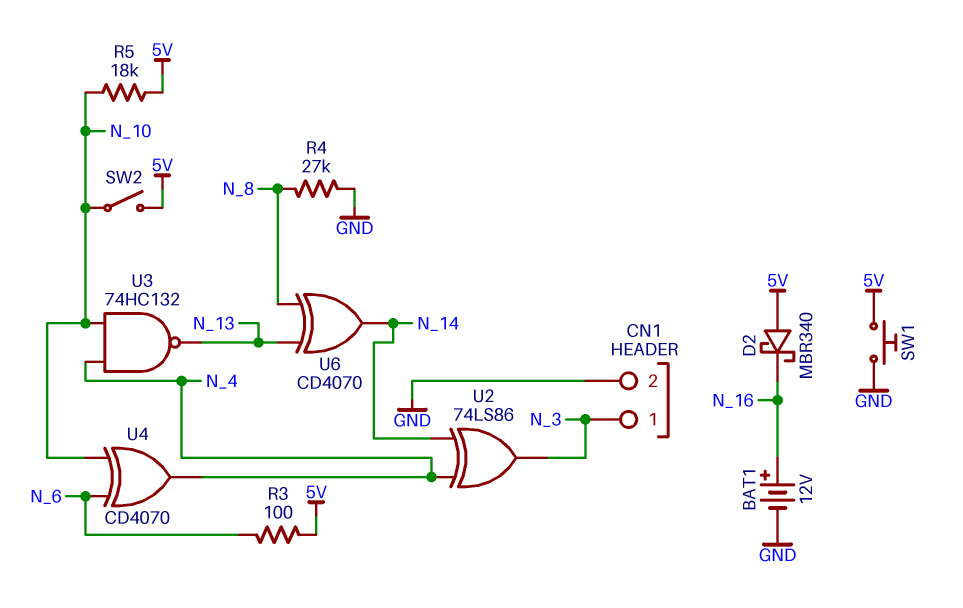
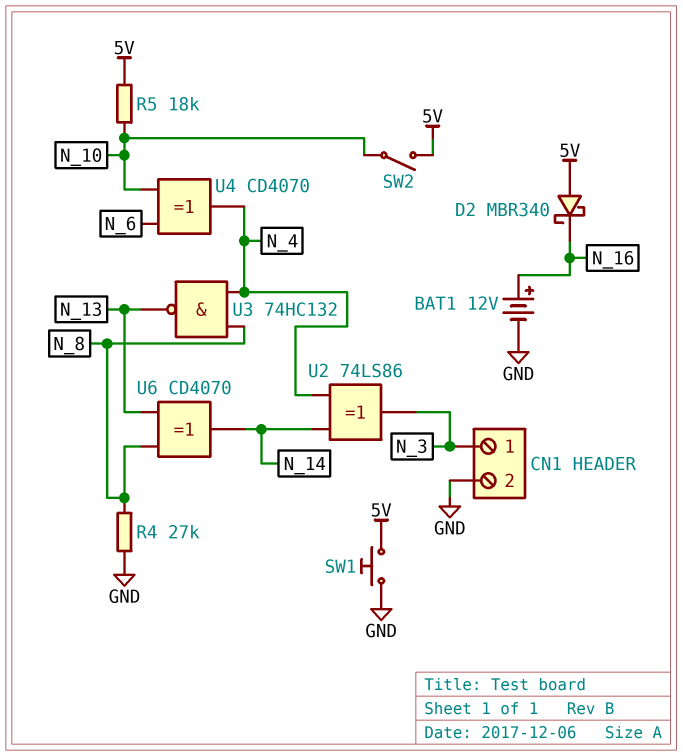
R3: 100 (5V, N_6) -> none
U3: NAND 74HC132 (in N_4, in N_10, out N_13) -> NAND 74HC132 (in N_4, in N_8, out N_13)

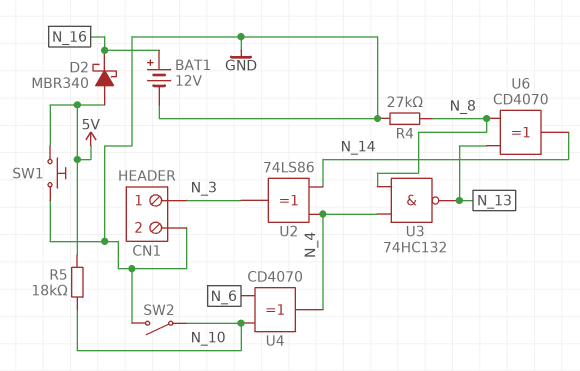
SW2: switch (5V, N_10) -> switch (GND, N_10)

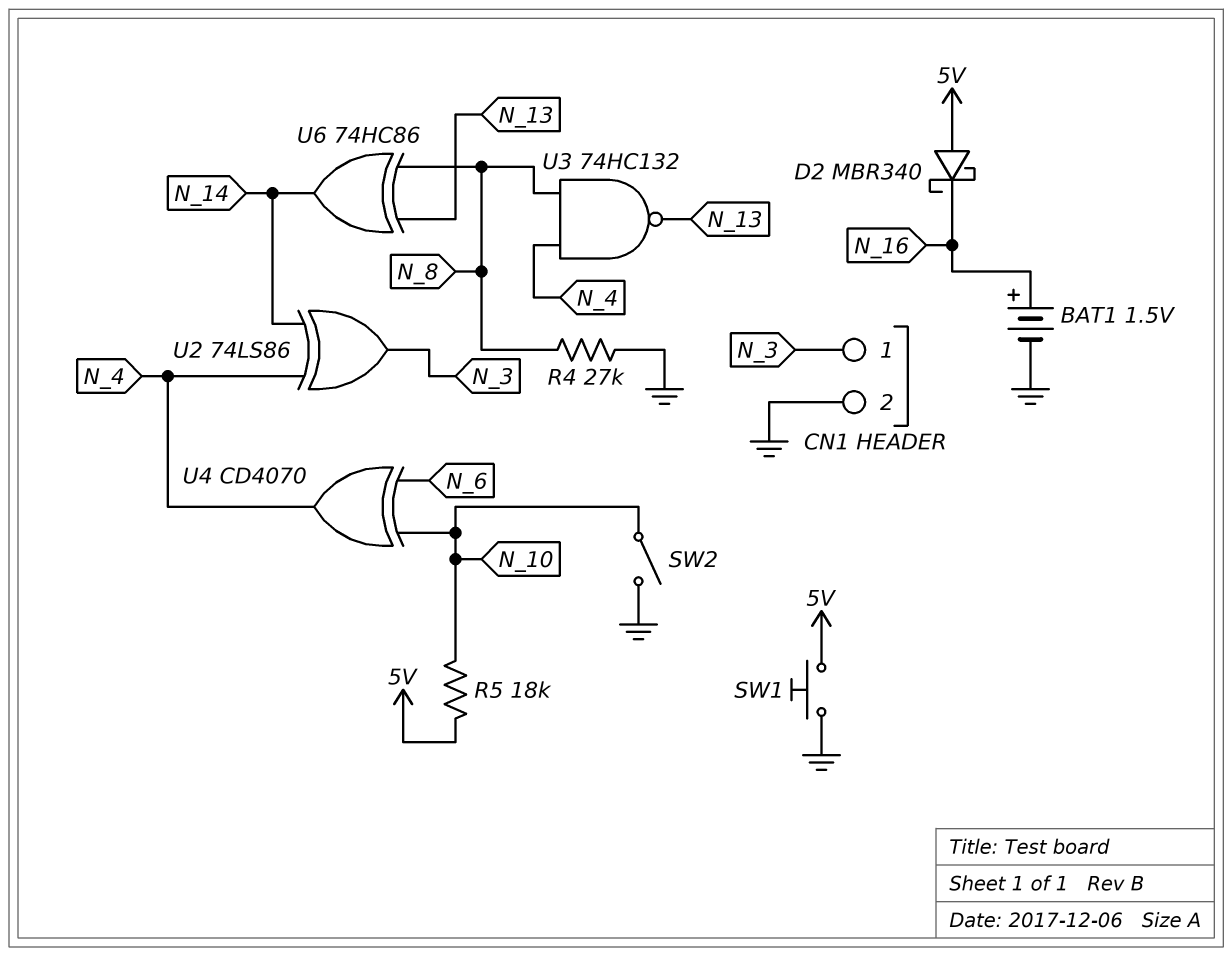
BAT1: 12V (plus N_16, minus GND) -> 1.5V (plus N_16, minus GND)
U6: XOR CD4070 (in N_8, in N_13, out N_14) -> XOR 74HC86 (in N_8, in N_13, out N_14)

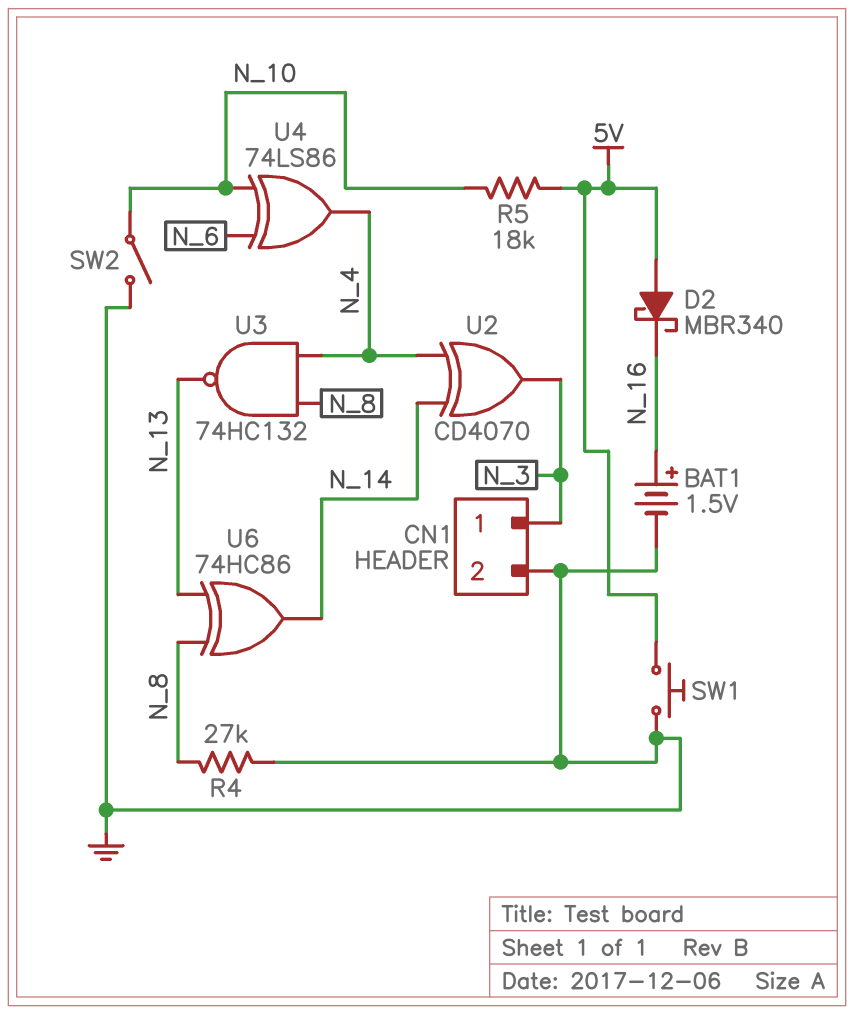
U2: XOR 74LS86 (in N_4, in N_14, out N_3) -> XOR CD4070 (in N_4, in N_14, out N_3)
U4: XOR CD4070 (in N_6, in N_10, out N_4) -> XOR 74LS86 (in N_6, in N_10, out N_4)

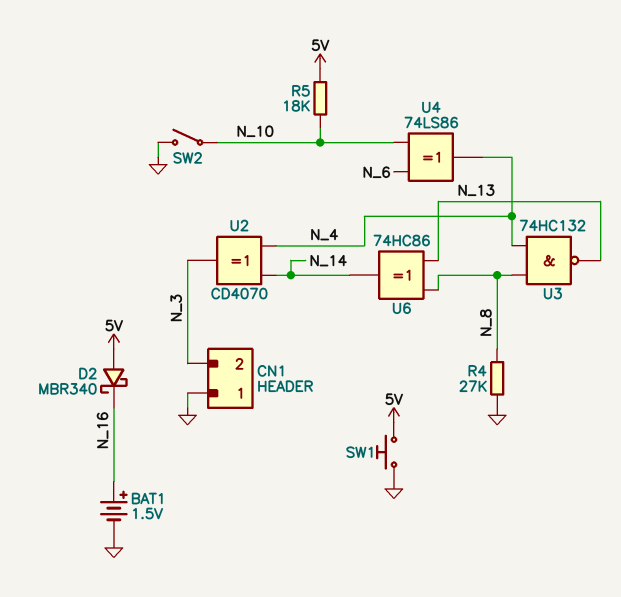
CN1 pin 1: N_3 -> GND
CN1 pin 2: GND -> N_3

